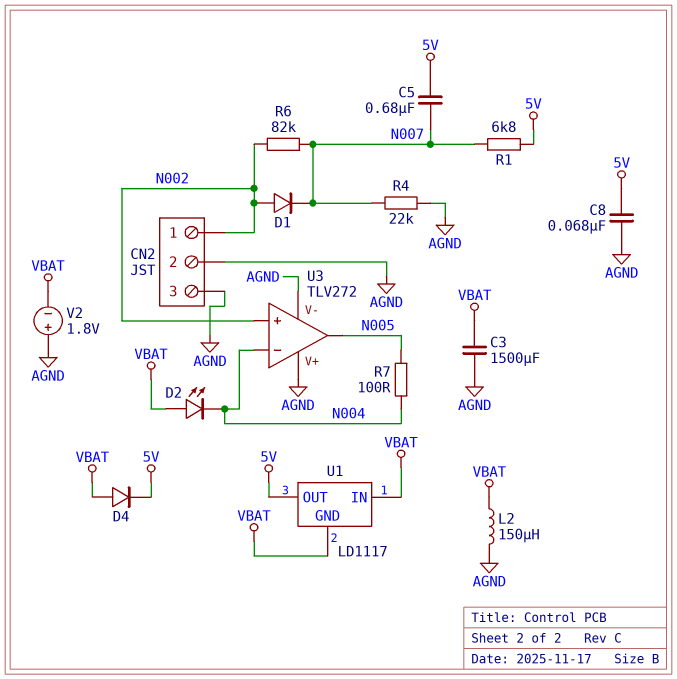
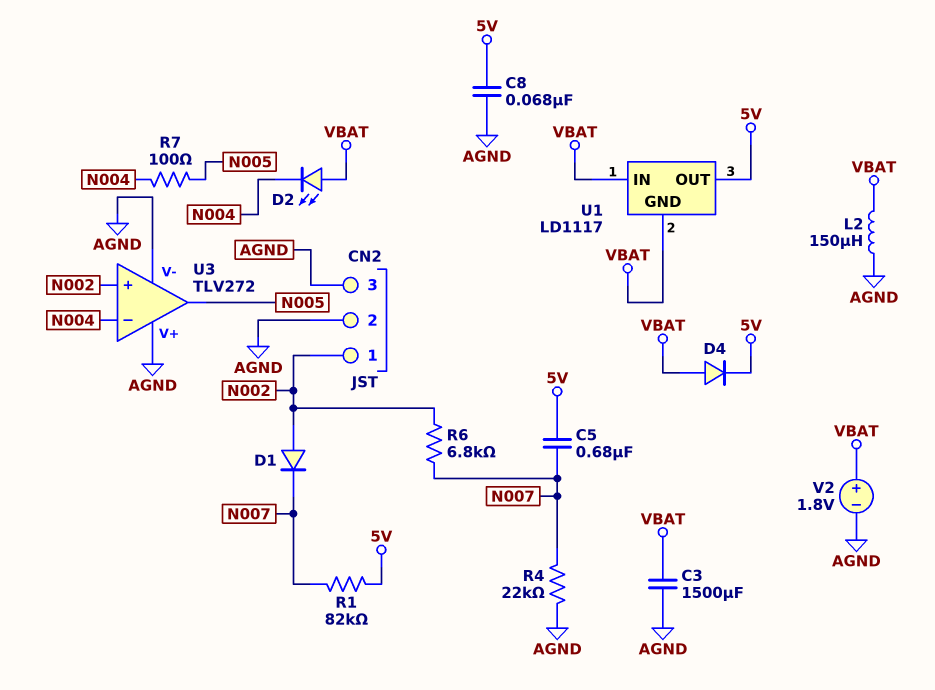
R1: 6.8k (5V, N007) -> 82k (5V, N007)
R6: 82k (N002, N007) -> 6.8k (N002, N007)
V2: 1.8V (plus AGND, minus VBAT) -> 1.8V (plus VBAT, minus AGND)

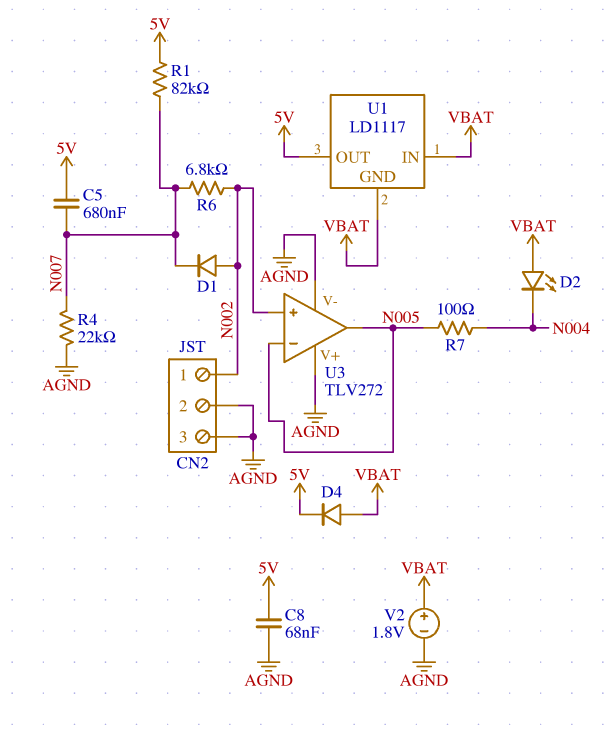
C3: 1500uF (AGND, VBAT) -> none
L2: 150uH (AGND, VBAT) -> none
U3 pin in-: N004 -> N005

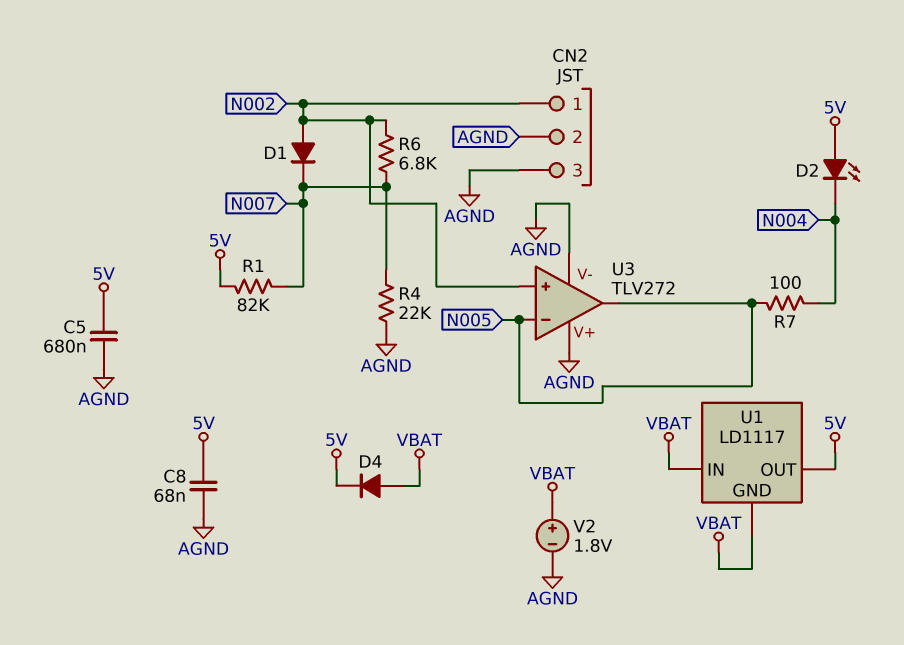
C5: 680nF (5V, N007) -> 680nF (5V, AGND)
D2: LED (A VBAT, K N004) -> LED (A 5V, K N004)

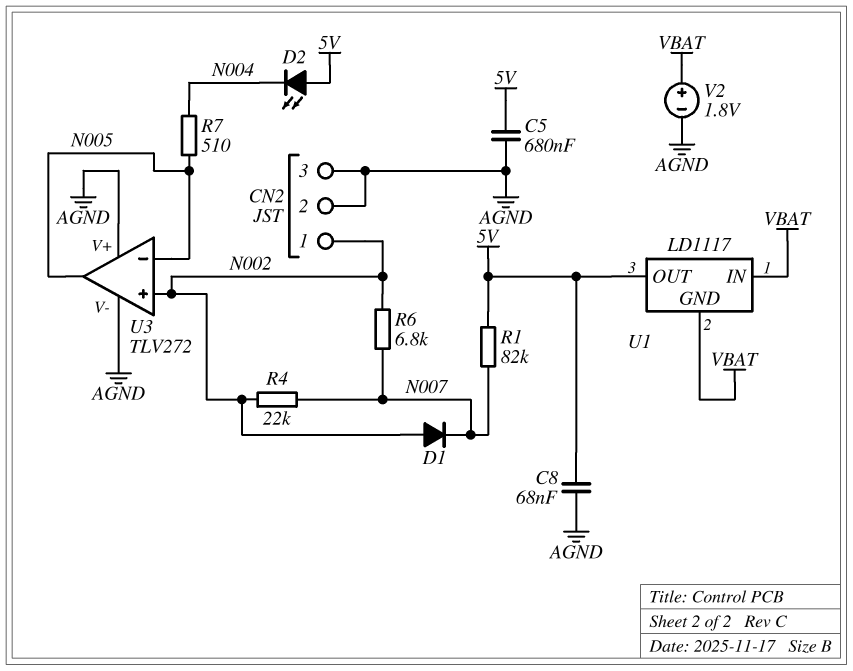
D4: diode (A VBAT, K 5V) -> none
R4: 22k (AGND, N007) -> 22k (N002, N007)
R7: 100 (N004, N005) -> 510 (N004, N005)

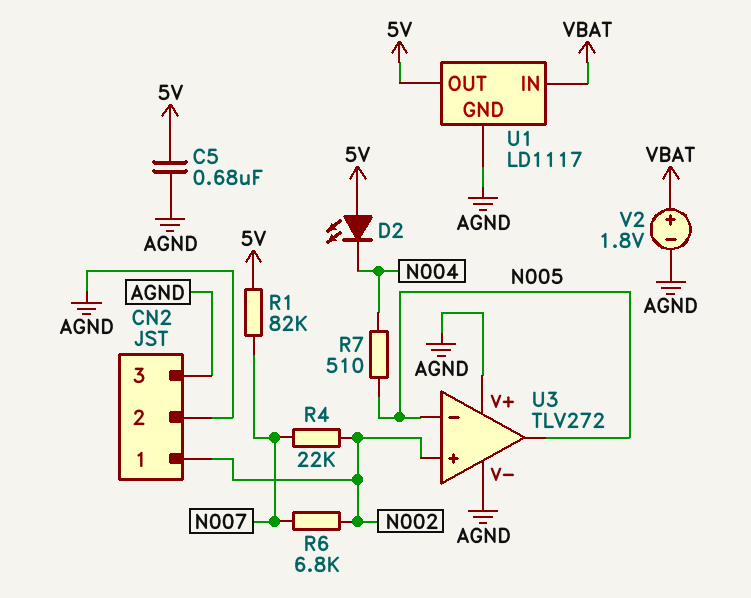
C8: 68nF (5V, AGND) -> none
D1: diode (A N002, K N007) -> none
U1 pin GND: VBAT -> AGND

